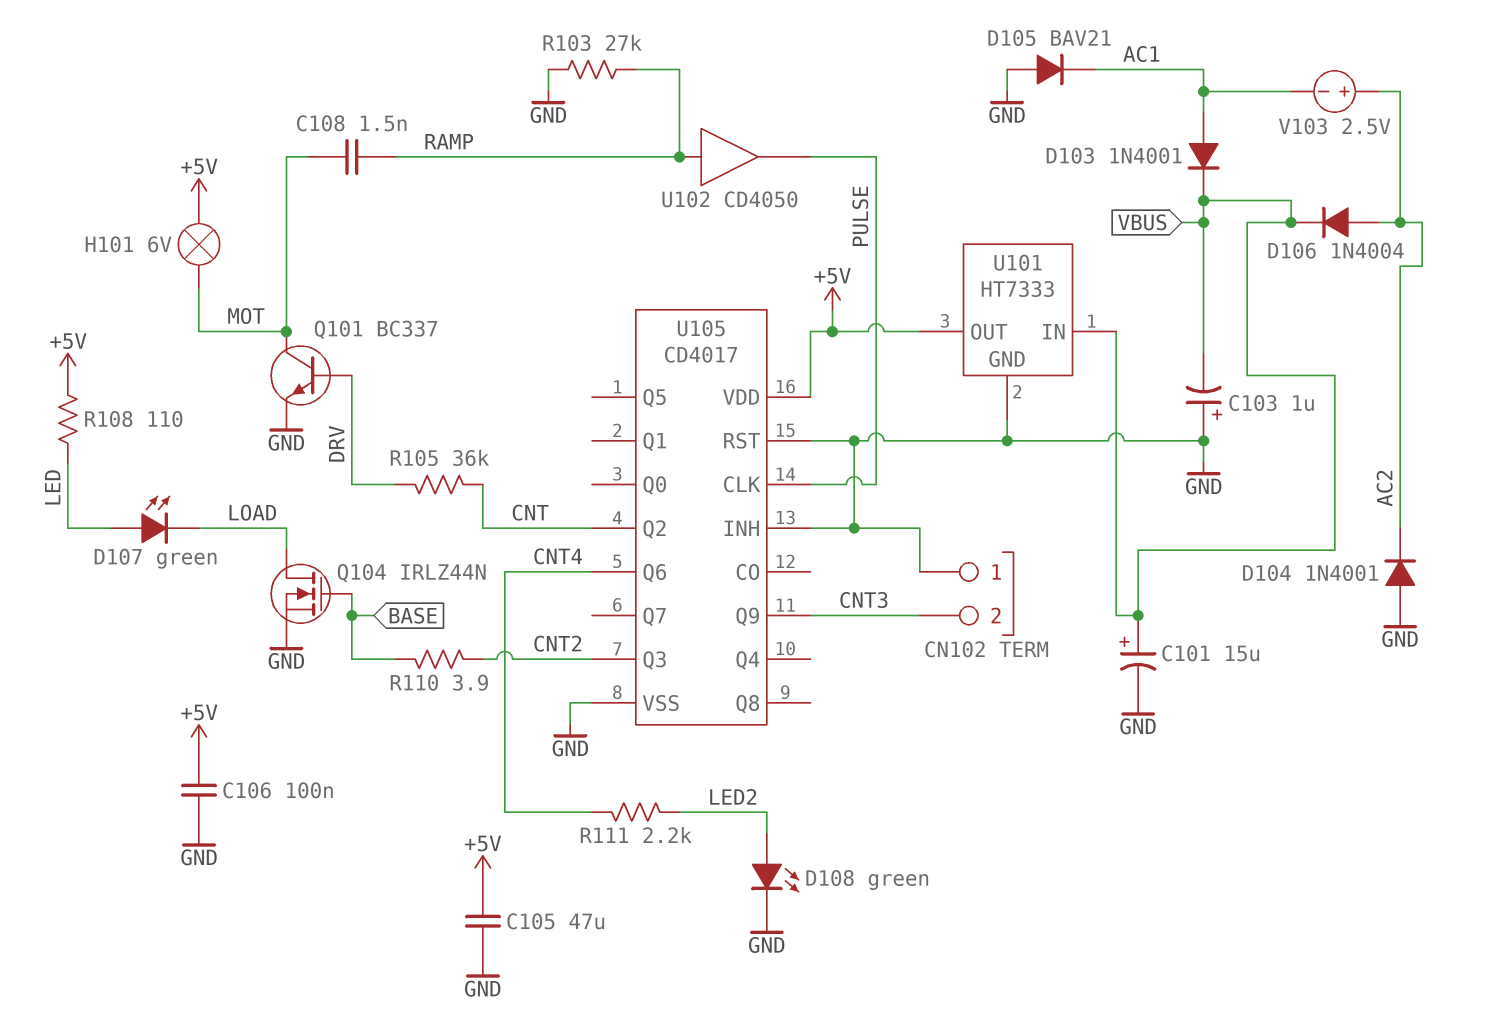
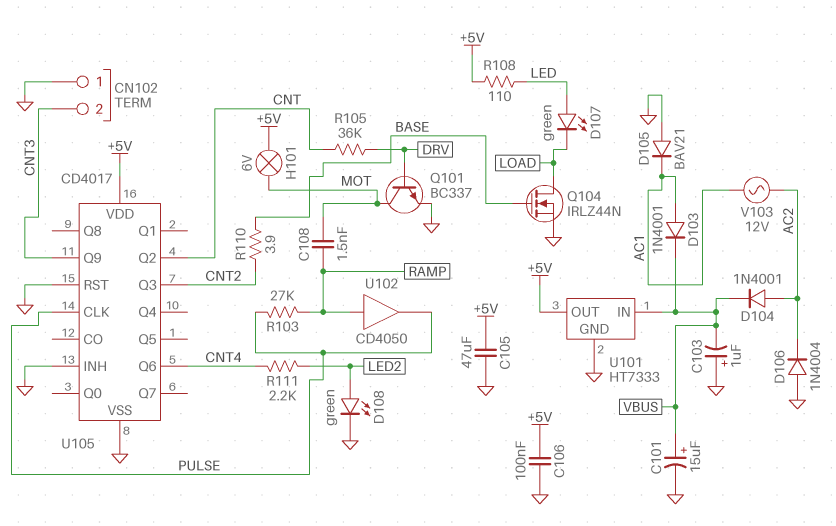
D104: diode 1N4001 (A GND, K AC2) -> diode 1N4001 (A AC2, K VBUS)
D106: diode 1N4004 (A AC2, K VBUS) -> diode 1N4004 (A GND, K AC2)
R103: 27k (GND, RAMP) -> 27k (PULSE, RAMP)
V103: 2.5V (plus AC2, minus AC1) -> AC 12V (AC1, AC2)

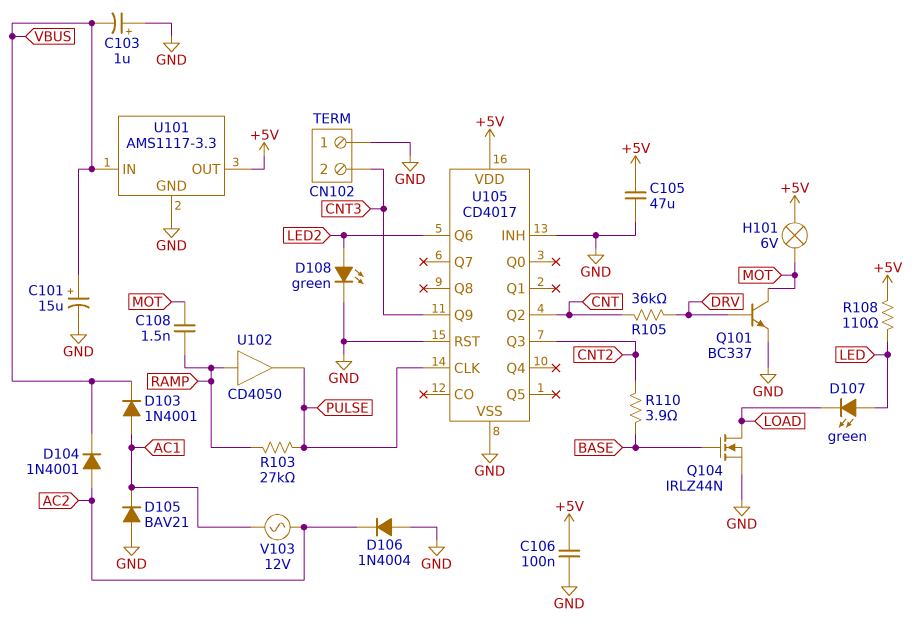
R111: 2.2k (CNT4, LED2) -> none
U101: HT7333 -> AMS1117-3.3
U105 pin Q6: CNT4 -> LED2

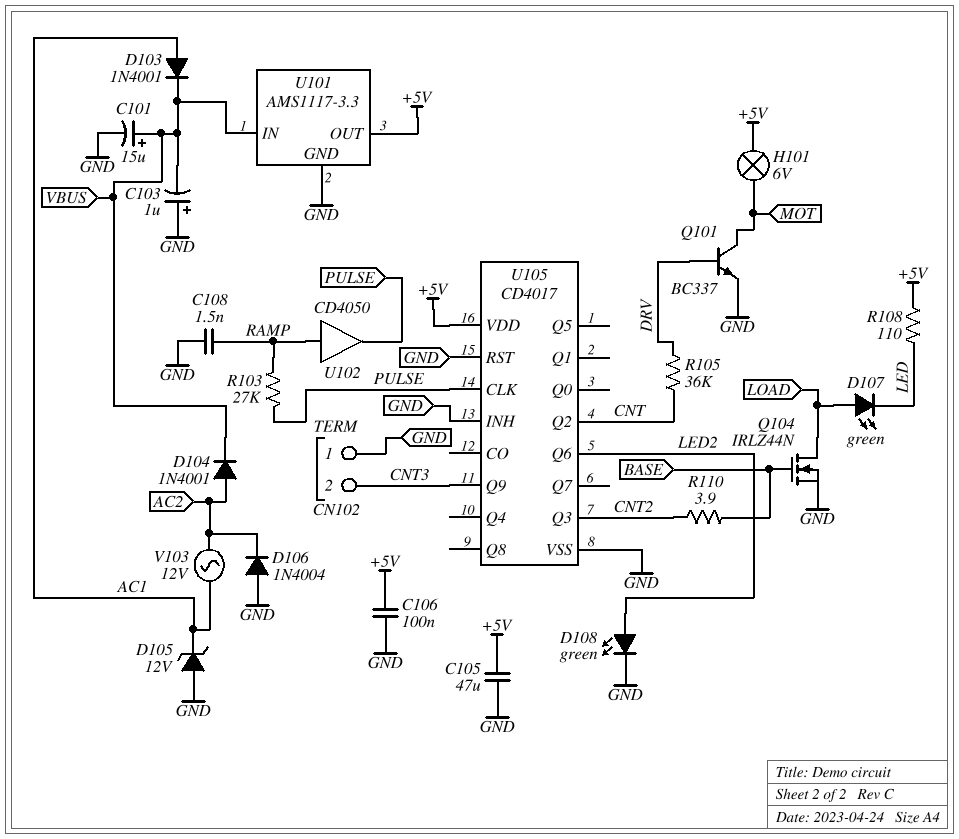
C108: 1.5nF (MOT, RAMP) -> 1.5nF (GND, RAMP)
D105: diode BAV21 (A GND, K AC1) -> zener 12V (A GND, K AC1)
D107: LED green (A LED, K LOAD) -> LED green (A LOAD, K LED)

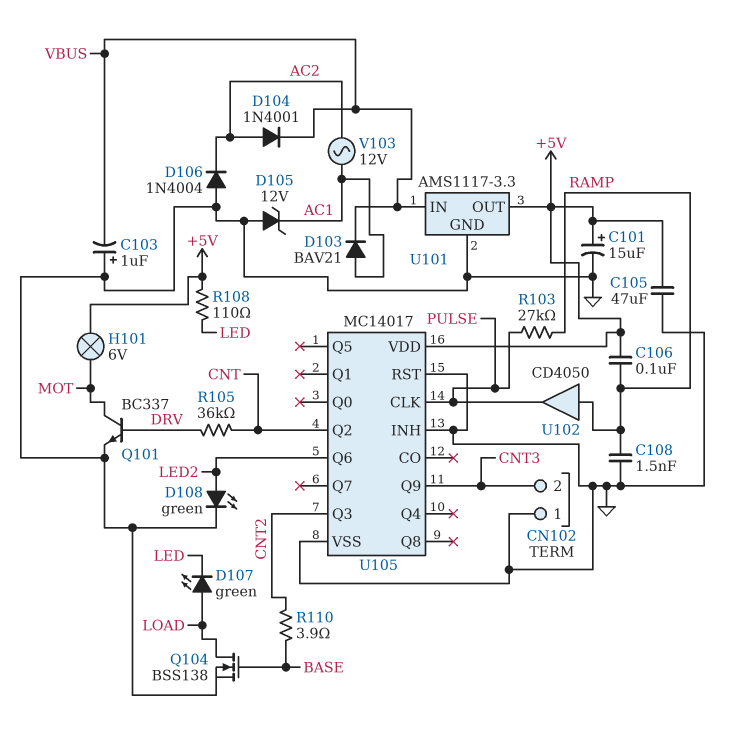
C101: 15uF (plus VBUS, minus GND) -> 15uF (plus +5V, minus GND)
C106: 100nF (+5V, GND) -> 100nF (+5V, RAMP)
D103: diode 1N4001 (A AC1, K VBUS) -> diode BAV21 (A AC1, K VBUS)
Q104: NMOS IRLZ44N (G BASE, D LOAD, S GND) -> NMOS BSS138 (G BASE, D LOAD, S GND)
U105: CD4017 -> MC14017

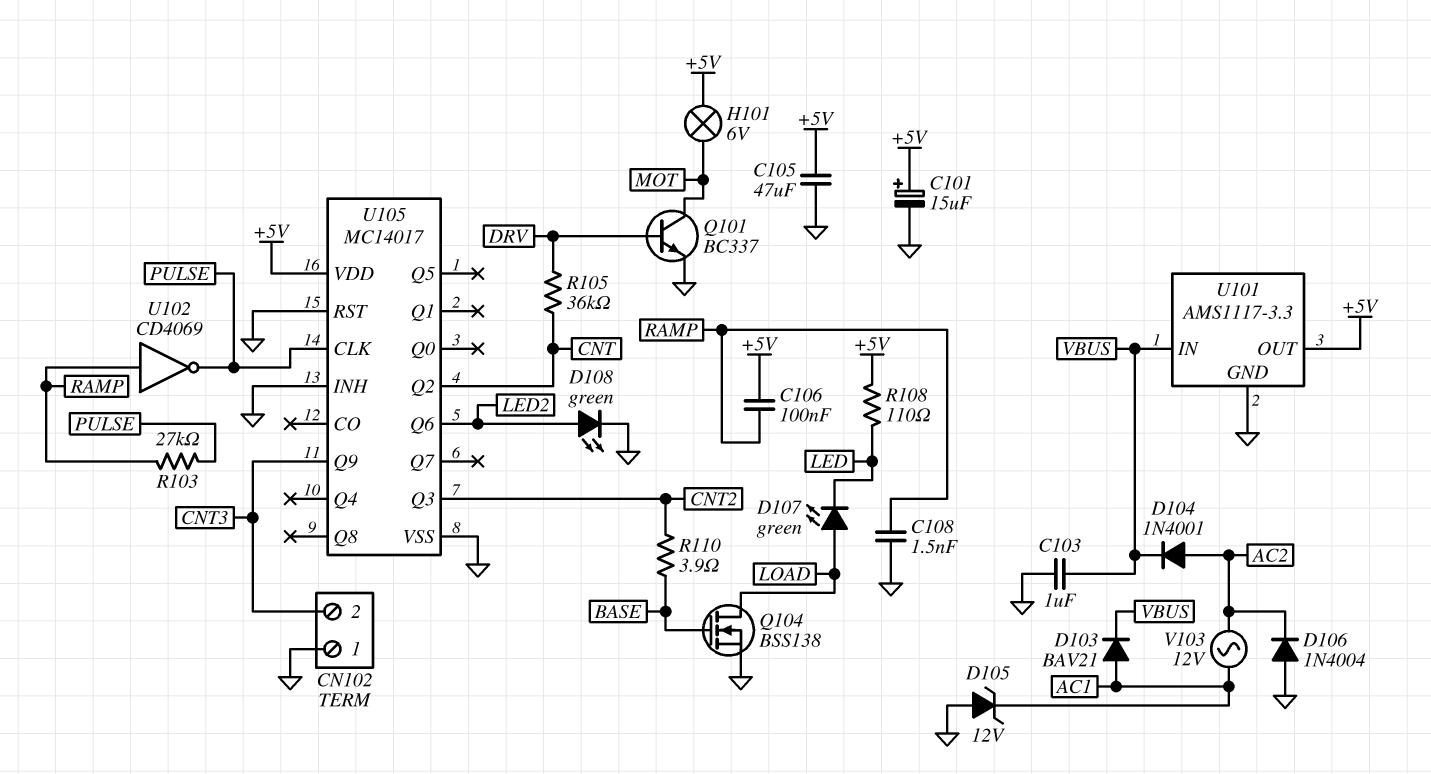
C103: 1uF (plus GND, minus VBUS) -> 1uF (GND, VBUS)
U102: buffer CD4050 (in RAMP, out PULSE) -> NOT CD4069 (in RAMP, out PULSE)

